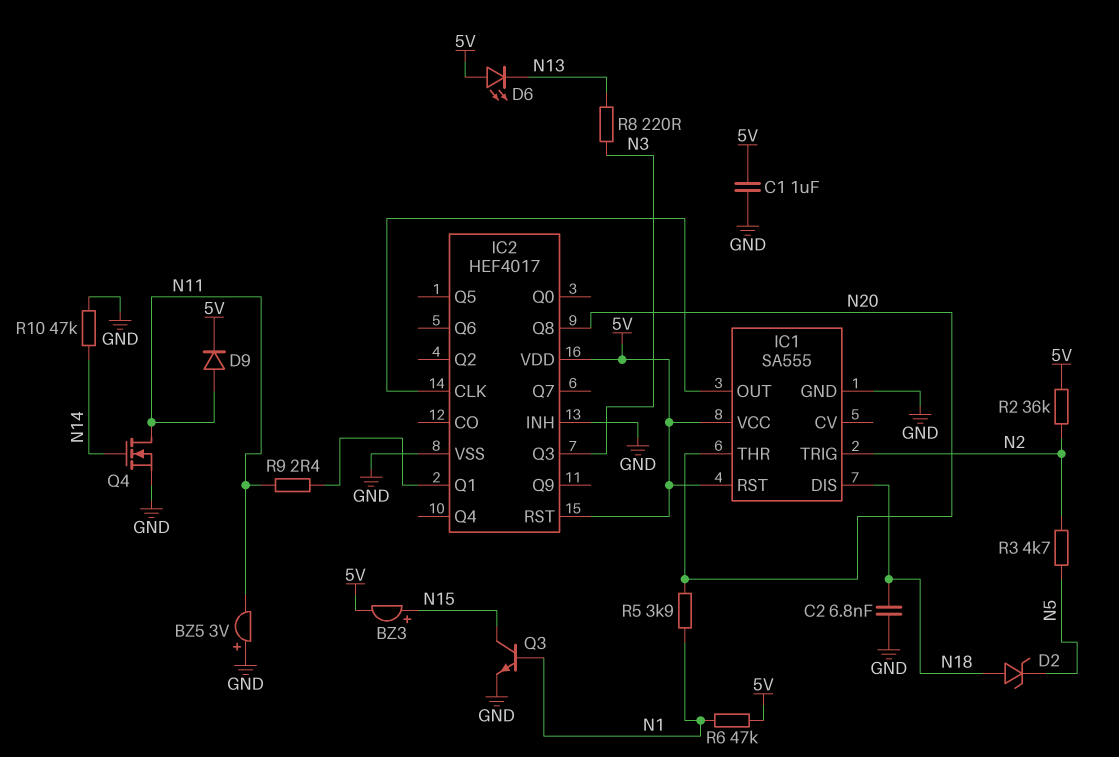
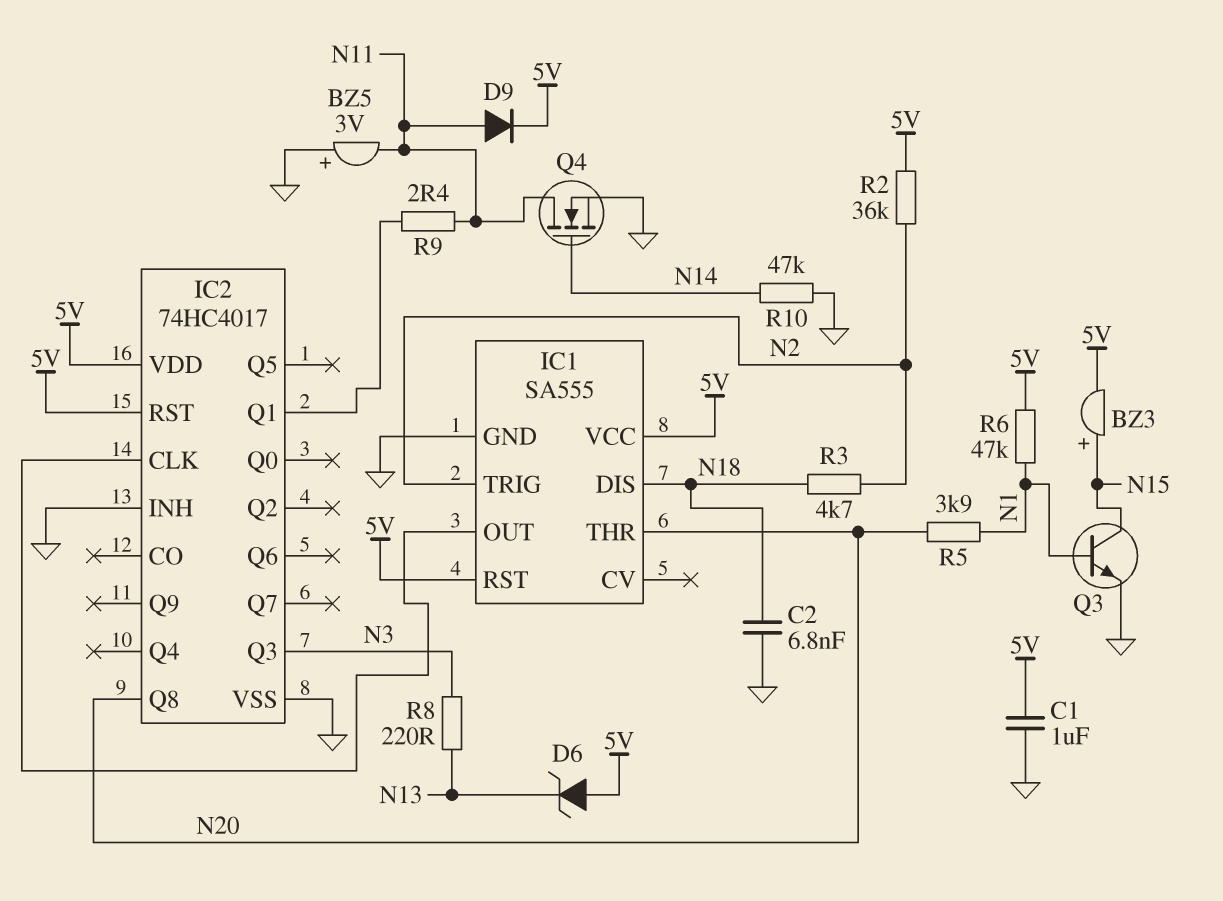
D2: zener (A N18, K N5) -> none
D6: LED (A 5V, K N13) -> zener (A 5V, K N13)
IC2: HEF4017 -> 74HC4017
R3: 4.7k (N2, N5) -> 4.7k (N2, N18)

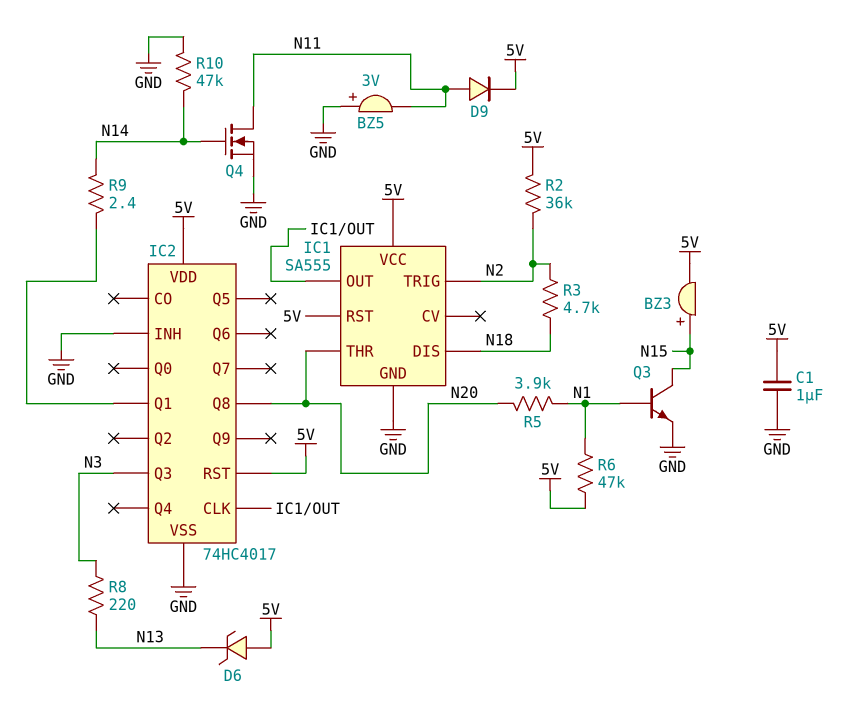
C2: 6.8nF (GND, N18) -> none
R9: 2.4 (IC2/Q1, N11) -> 2.4 (IC2/Q1, N14)

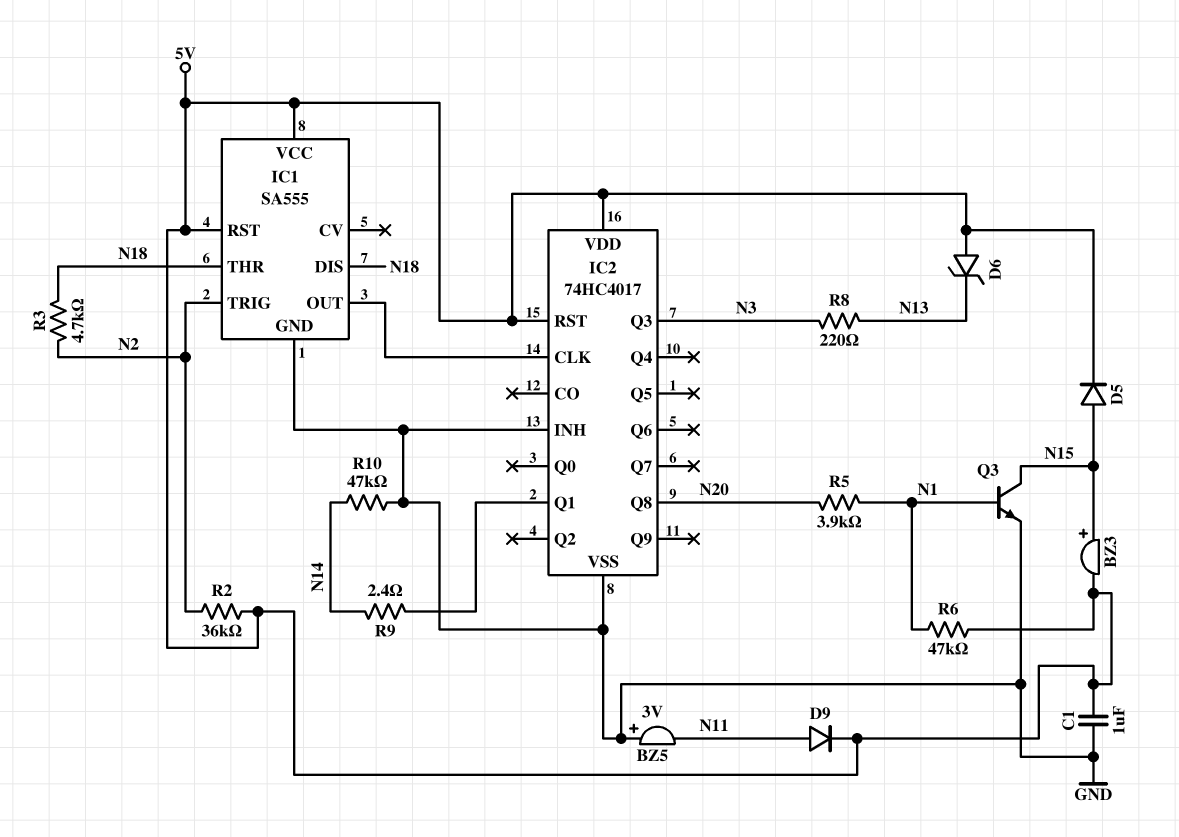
D5: none -> diode (A N15, K 5V)
IC1 pin THR: N20 -> N18
Q4: NMOS (G N14, D N11, S GND) -> none

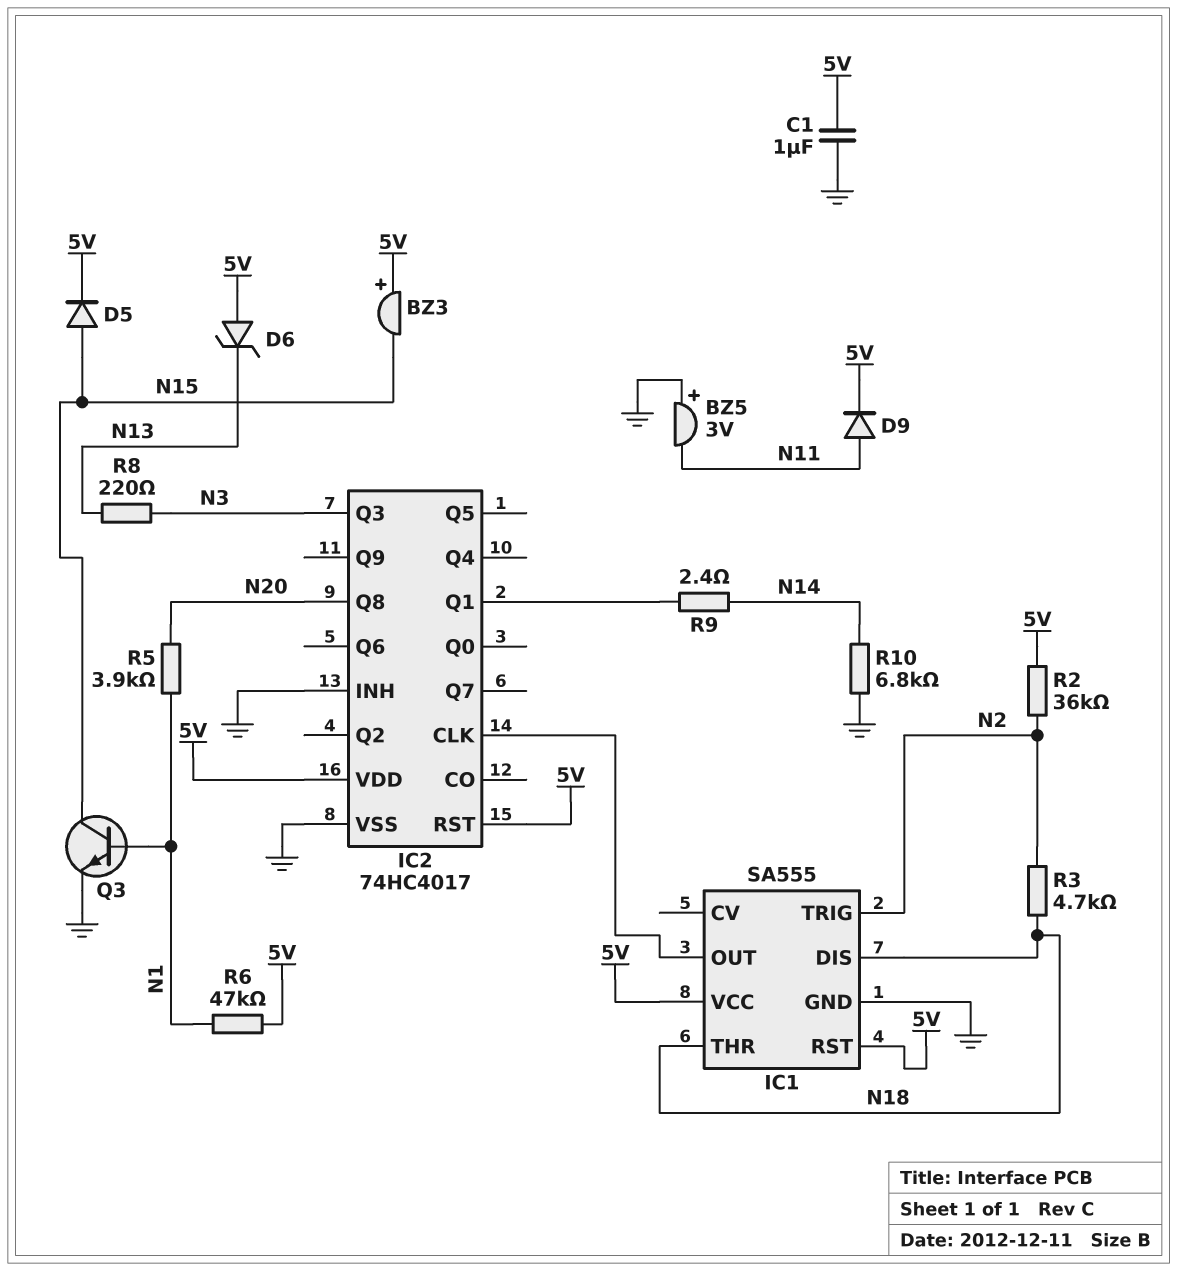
BZ3: buzzer (plus N15, minus 5V) -> buzzer (plus 5V, minus N15)
R10: 47k (GND, N14) -> 6.8k (GND, N14)

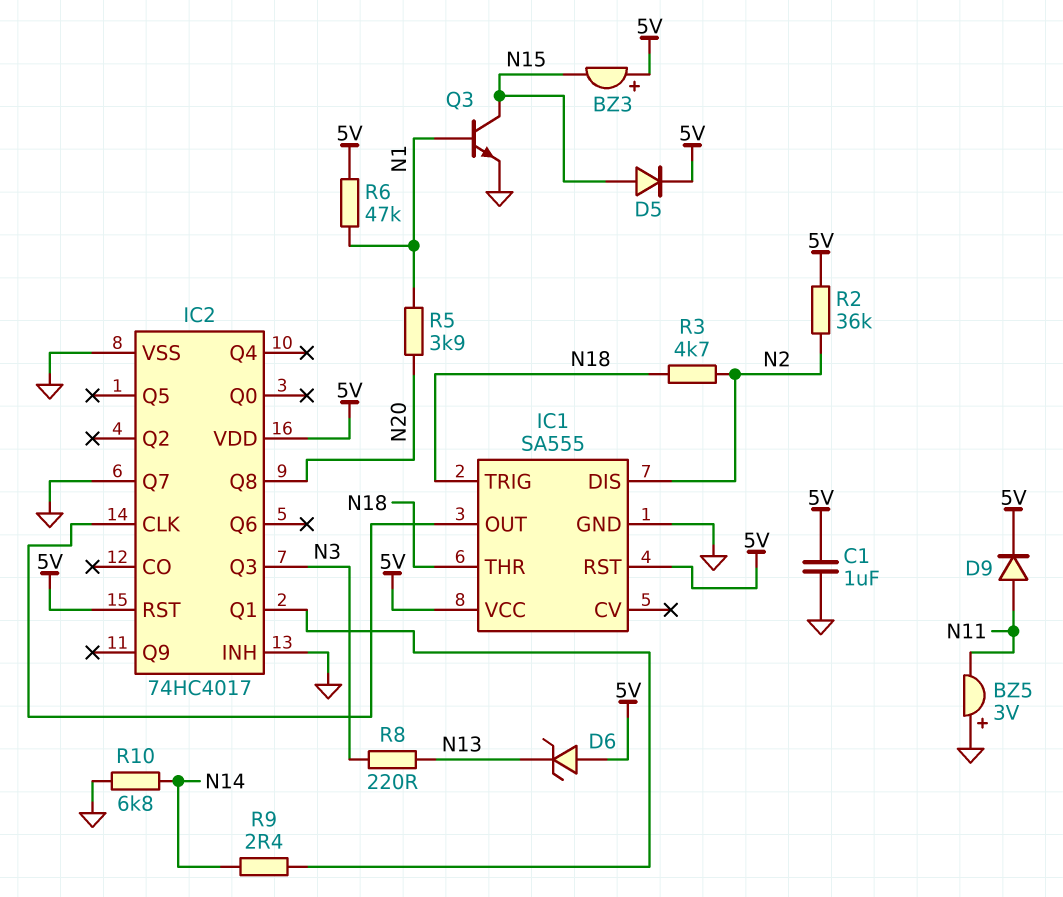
IC1 pin DIS: N18 -> N2
IC1 pin TRIG: N2 -> N18
IC2 pin Q7: none -> GND

